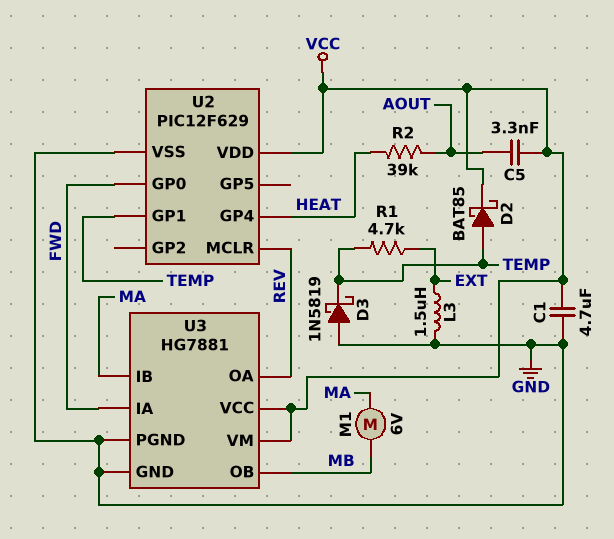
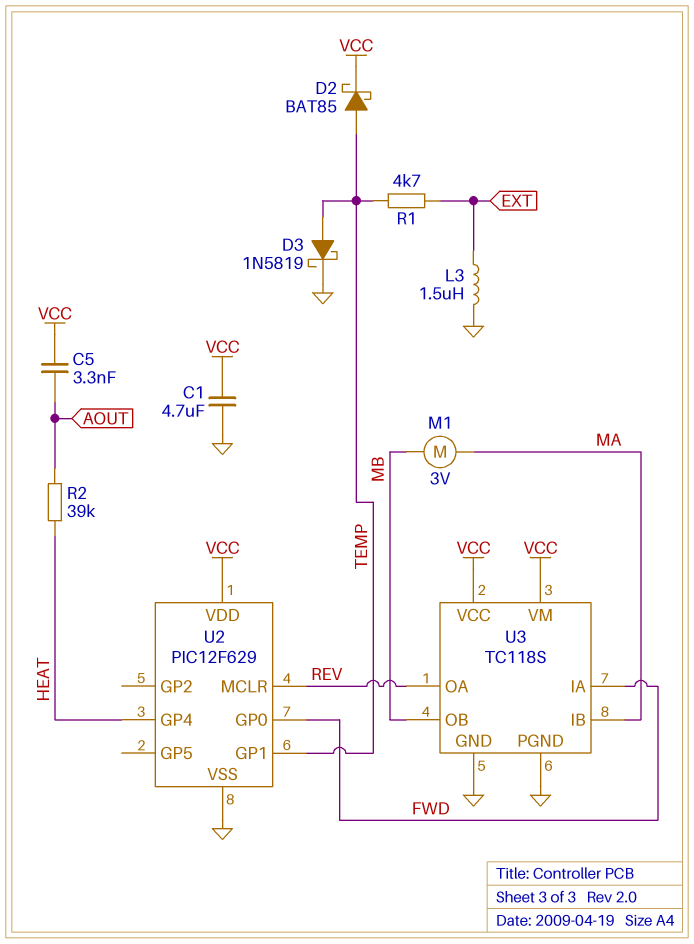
D3: schottky 1N5819 (A GND, K TEMP) -> schottky 1N5819 (A TEMP, K GND)
M1: motor 6V (MA, MB) -> motor 3V (MA, MB)
U3: HG7881 -> TC118S

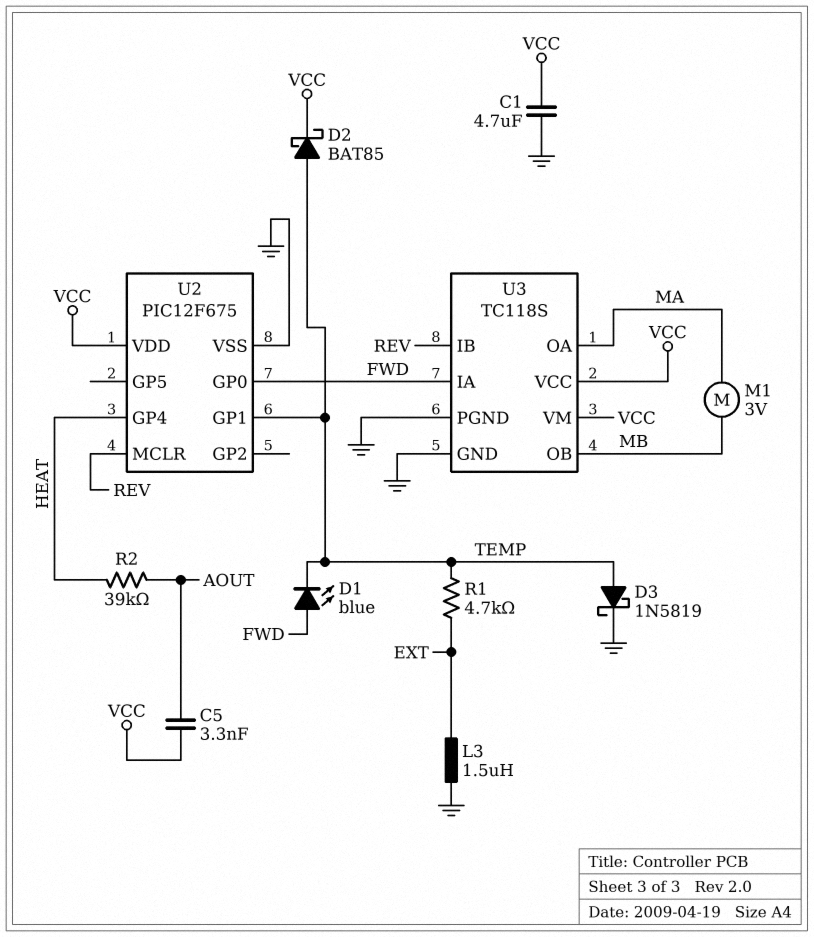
D1: none -> LED blue (A FWD, K TEMP)
U2: PIC12F629 -> PIC12F675
U3 pin IB: MA -> REV
U3 pin OA: REV -> MA

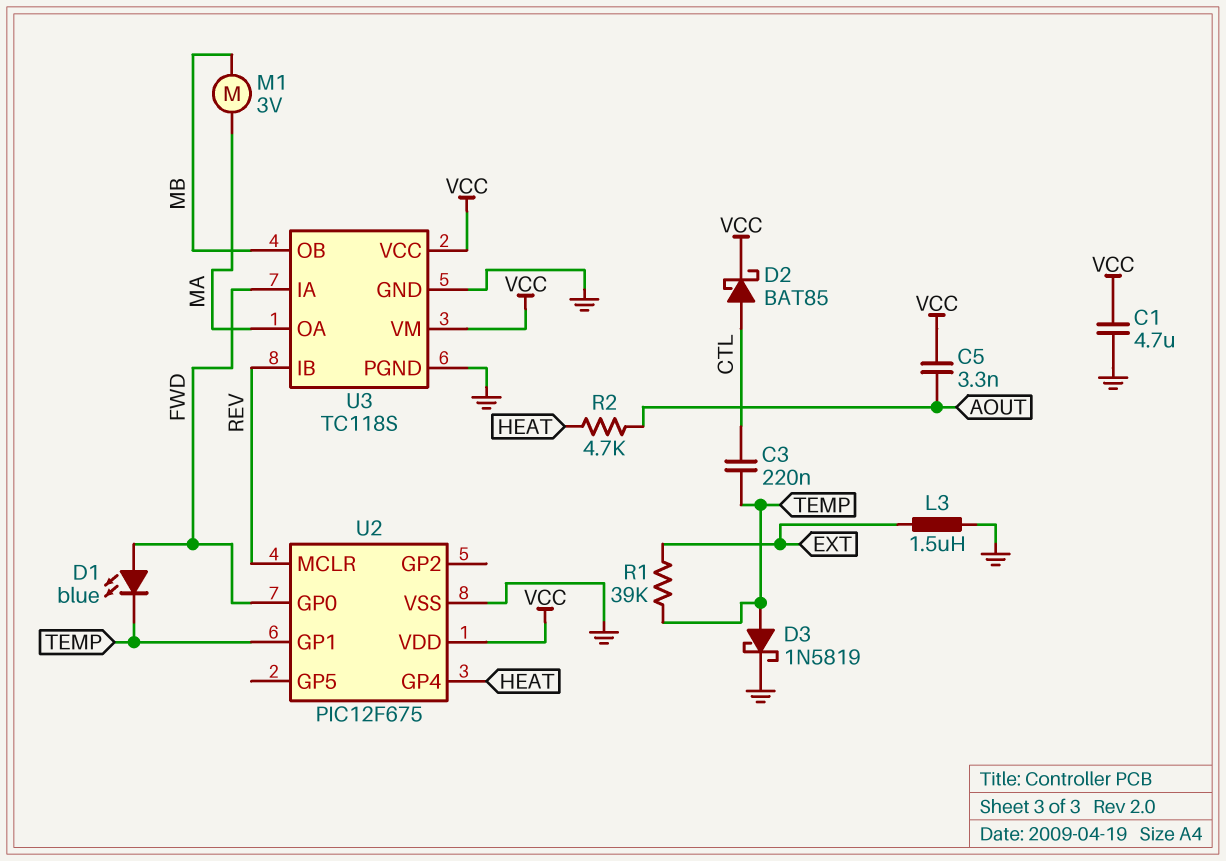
C3: none -> 220nF (CTL, TEMP)
D2: schottky BAT85 (A TEMP, K VCC) -> schottky BAT85 (A CTL, K VCC)
R1: 4.7k (EXT, TEMP) -> 39k (EXT, TEMP)
R2: 39k (AOUT, HEAT) -> 4.7k (AOUT, HEAT)

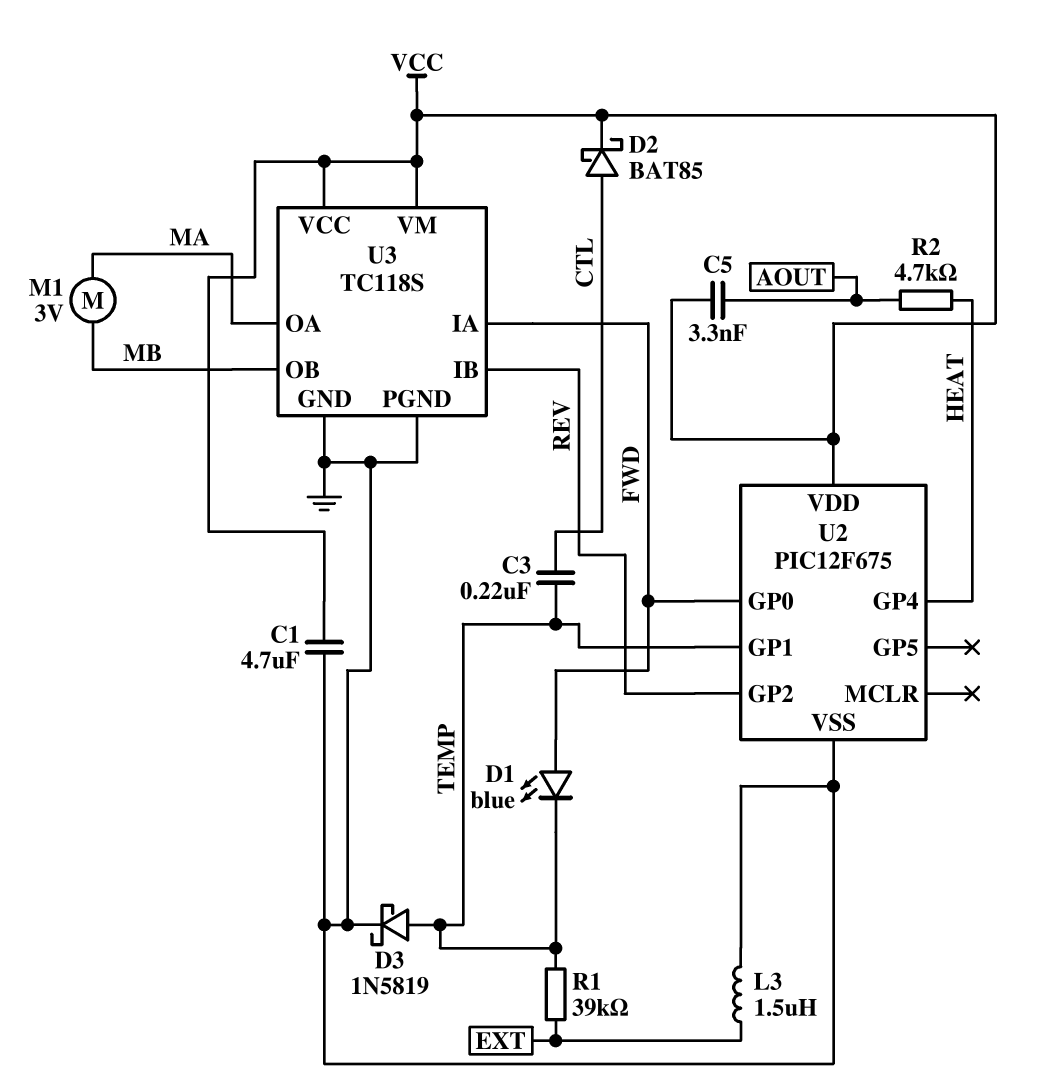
U2 pin GP2: none -> REV
U2 pin MCLR: REV -> none

